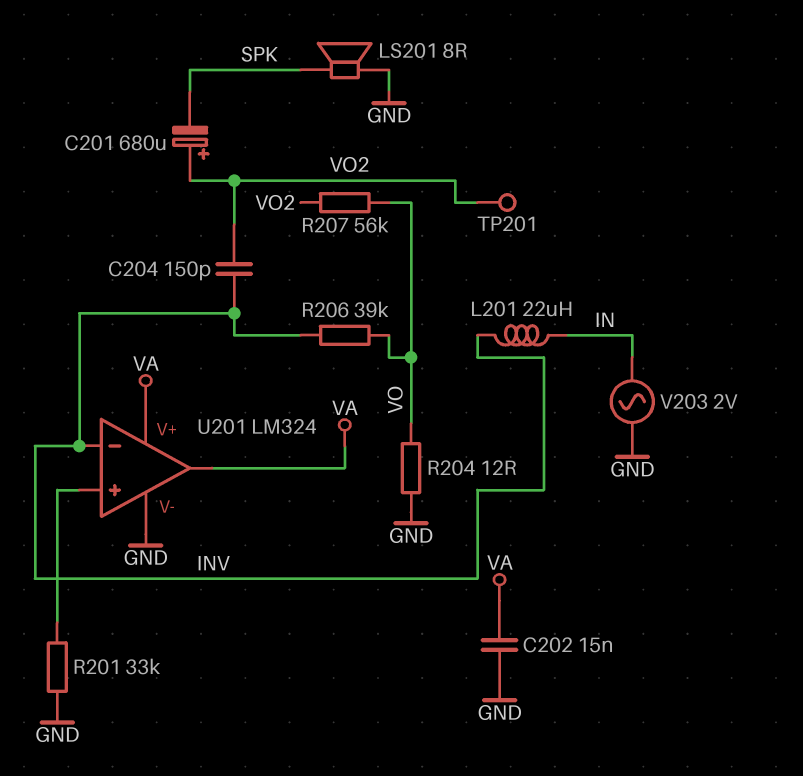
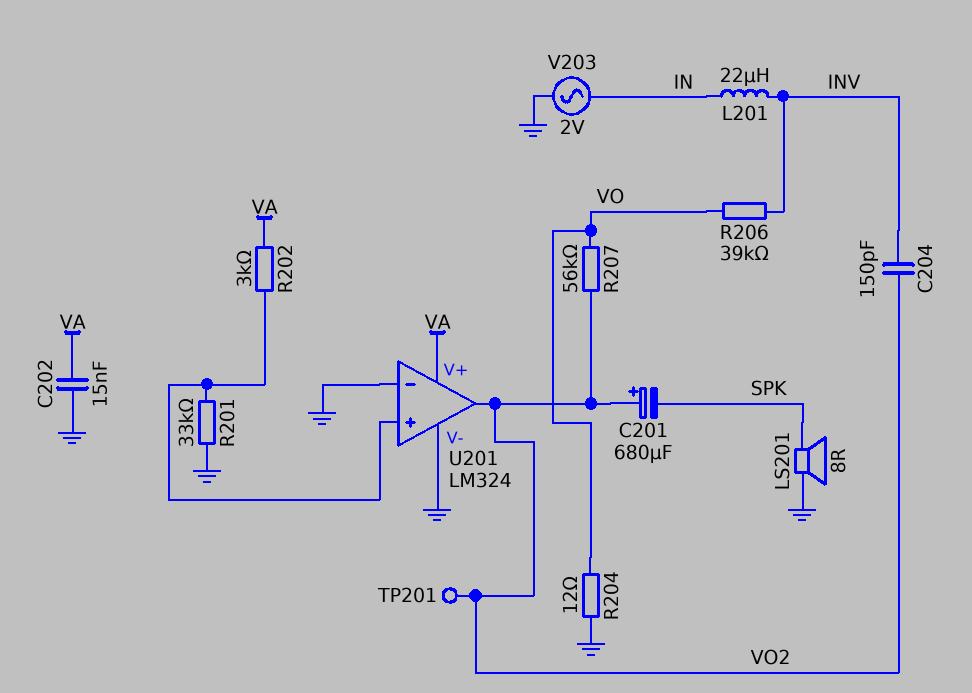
R202: none -> 3k (U201/in+, VA)
U201 pin in-: INV -> GND
U201 pin out: VA -> VO2

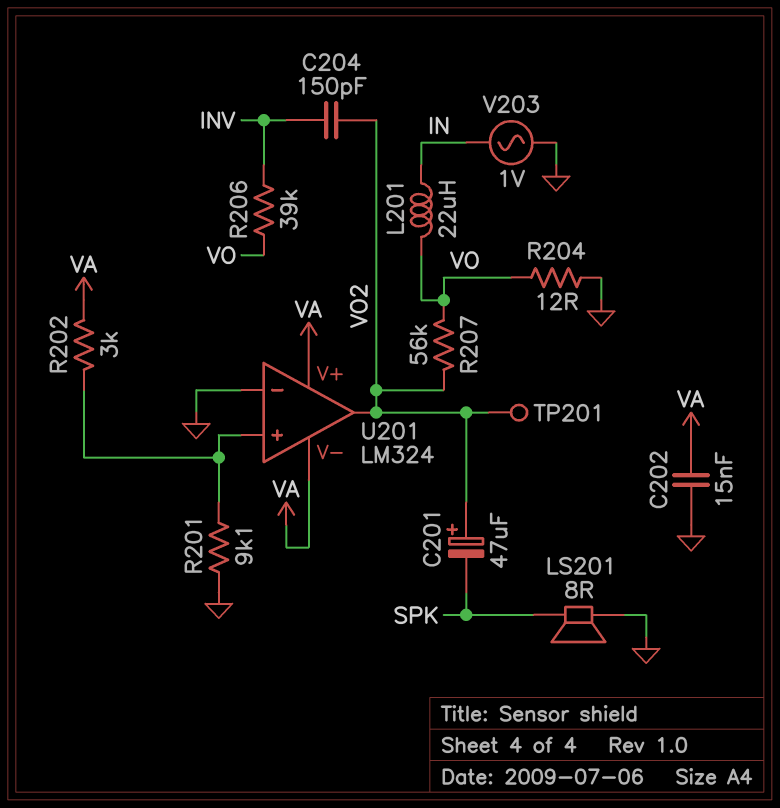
C201: 680uF (plus VO2, minus SPK) -> 47uF (plus VO2, minus SPK)
L201: 22uH (IN, INV) -> 22uH (IN, VO)
R201: 33k (GND, U201/in+) -> 9.1k (GND, U201/in+)
U201 pin V-: GND -> VA
V203: AC 2V (GND, IN) -> AC 1V (GND, IN)

